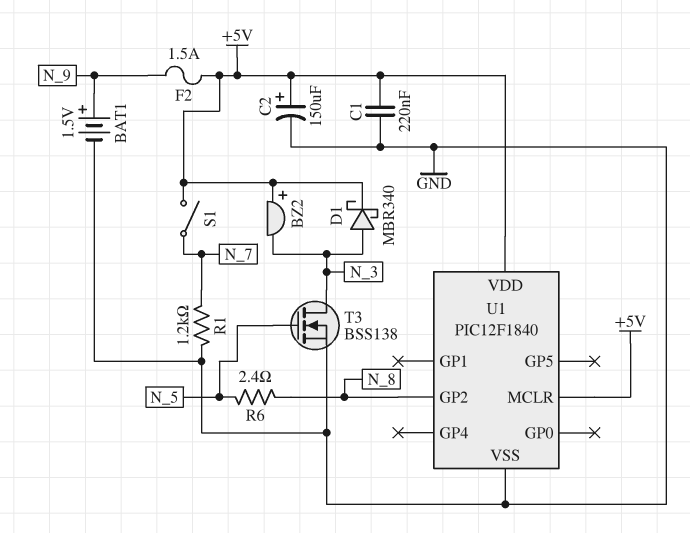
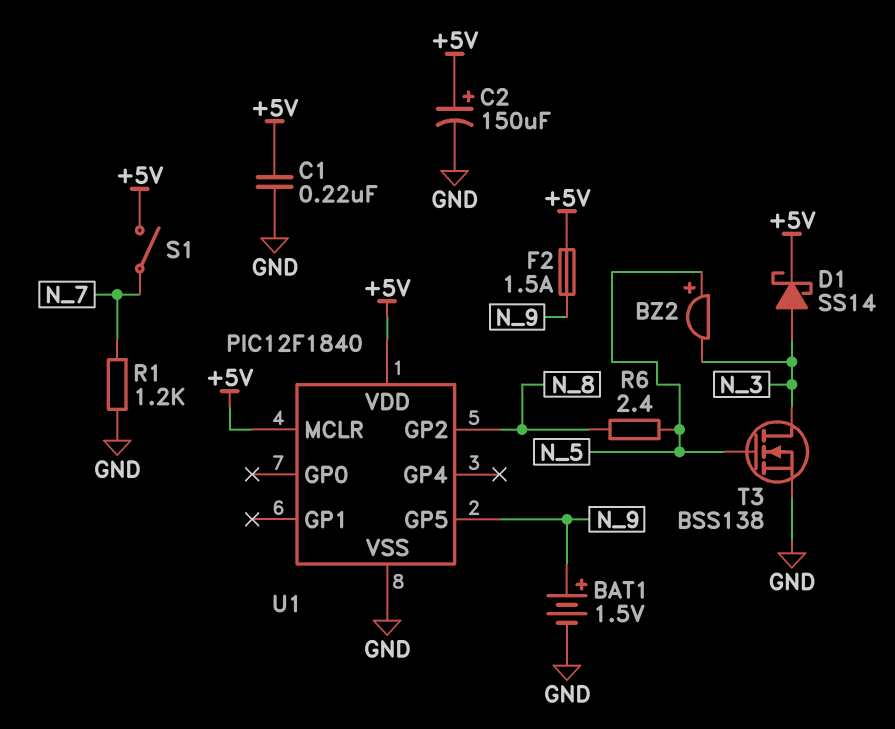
BZ2: buzzer (plus +5V, minus N_3) -> buzzer (plus N_5, minus N_3)
D1: schottky MBR340 (A N_3, K +5V) -> schottky SS14 (A N_3, K +5V)
U1 pin GP5: none -> N_9

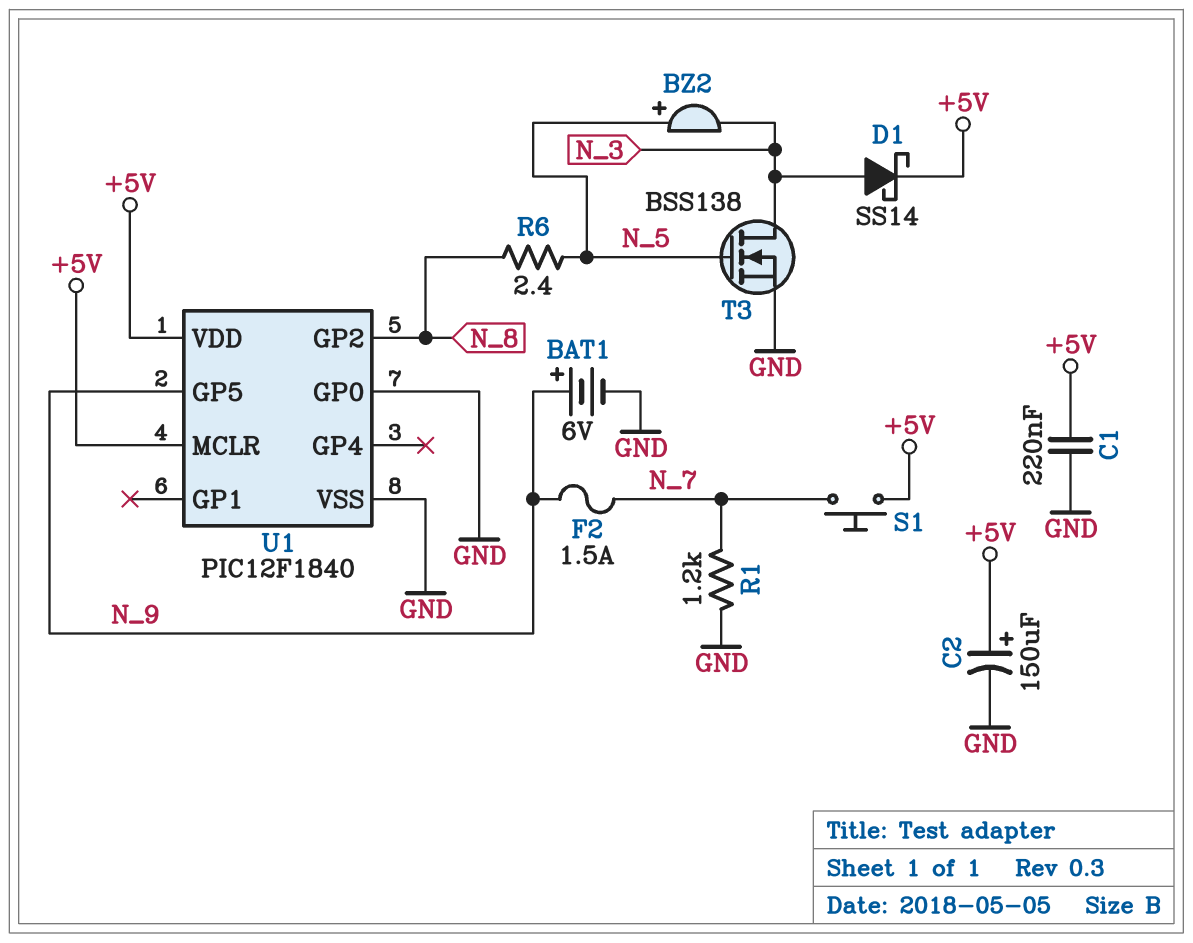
BAT1: 1.5V (plus N_9, minus GND) -> 6V (plus N_9, minus GND)
F2: 1.5A (+5V, N_9) -> 1.5A (N_7, N_9)
S1: switch (+5V, N_7) -> button (+5V, N_7)
U1 pin GP0: none -> GND

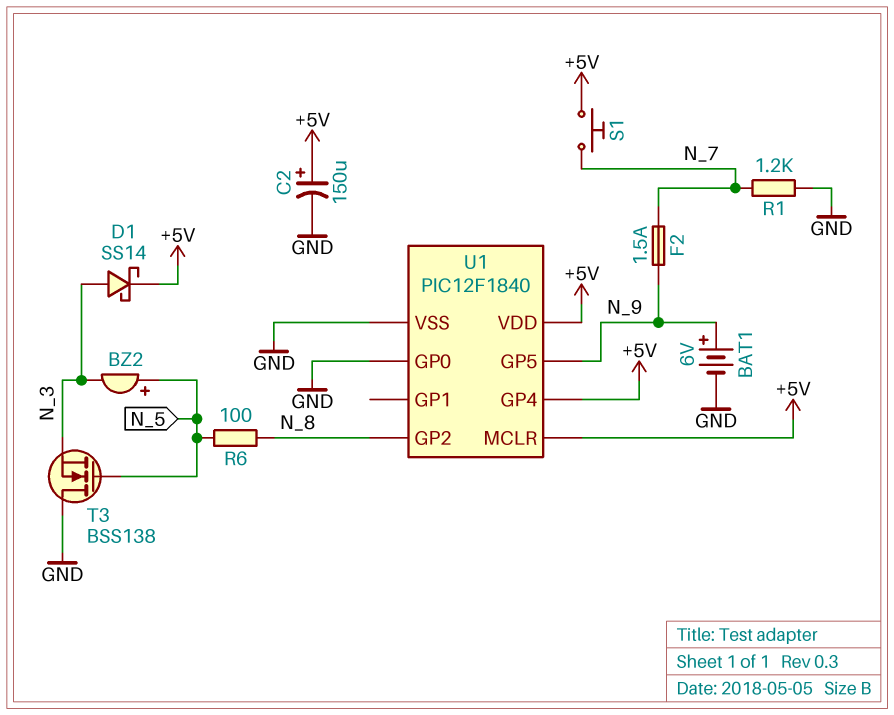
C1: 220nF (+5V, GND) -> none
R6: 2.4 (N_5, N_8) -> 100 (N_5, N_8)
T3: NMOS BSS138 (G N_5, D N_3, S GND) -> NMOS BSS138 (G N_5, D GND, S N_3)
U1 pin GP4: none -> +5V

